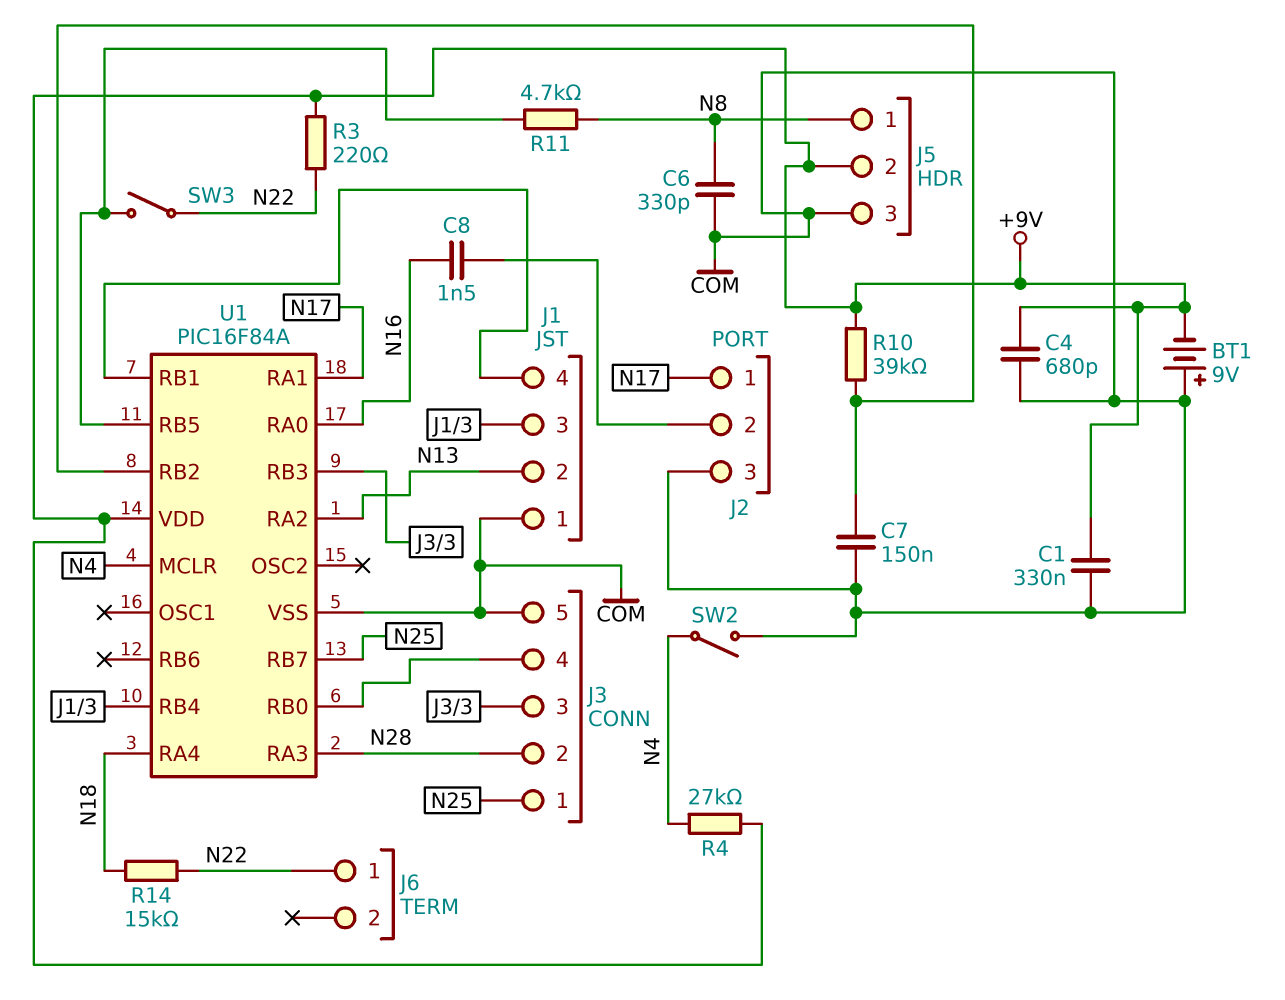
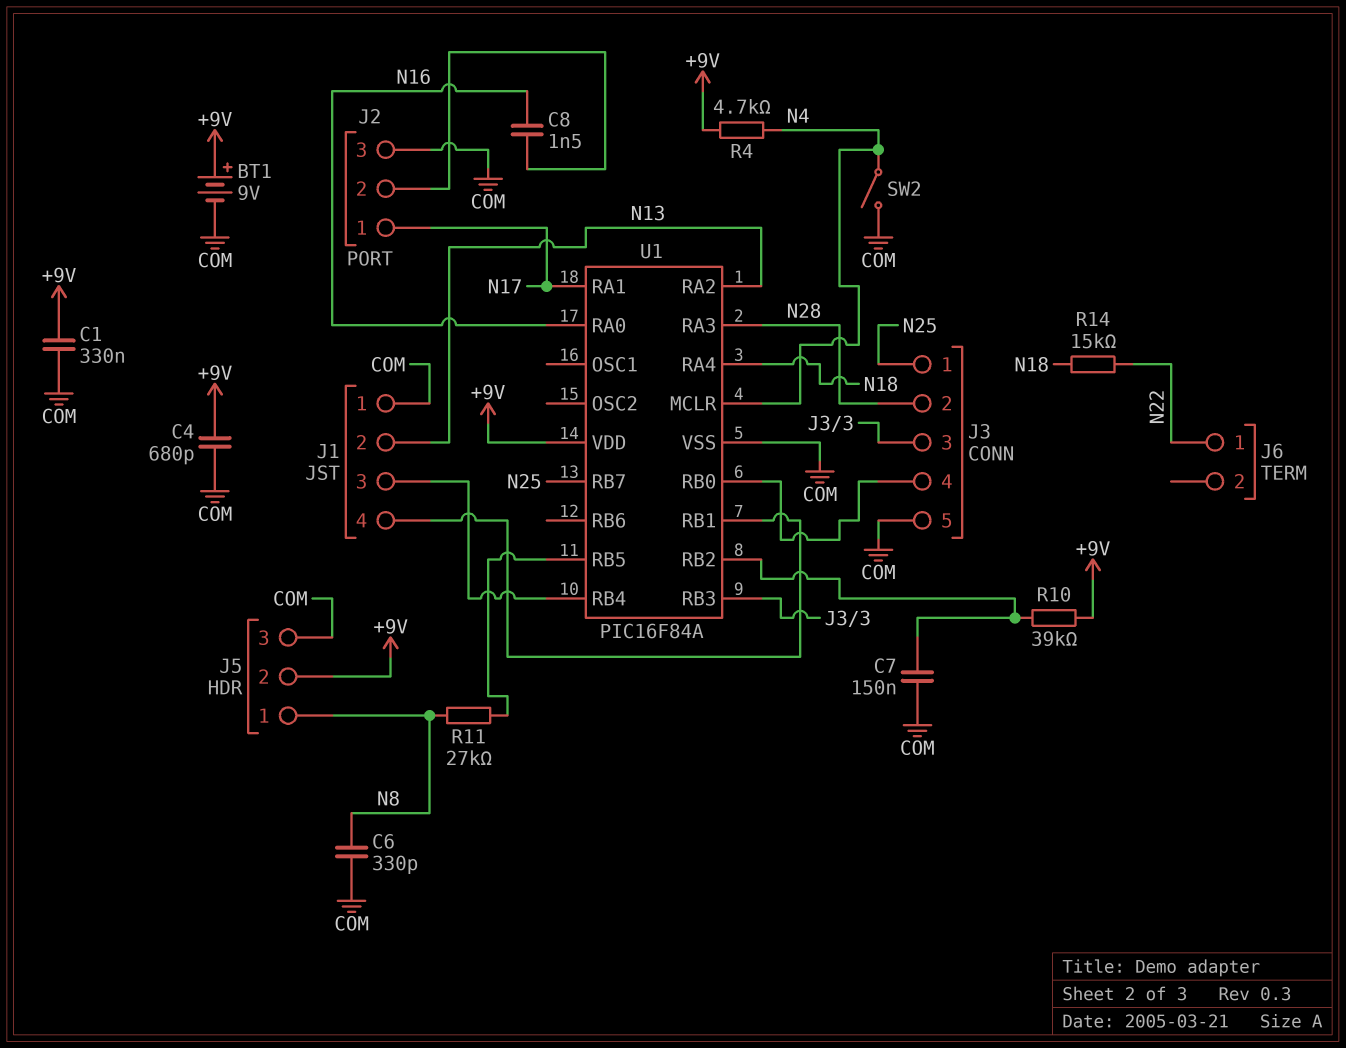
BT1: 9V (plus COM, minus +9V) -> 9V (plus +9V, minus COM)
R3: 220 (+9V, N22) -> none
R4: 27k (+9V, N4) -> 4.7k (+9V, N4)
R11: 4.7k (N8, U1/RB5) -> 27k (N8, U1/RB5)
SW3: switch (N22, U1/RB5) -> none

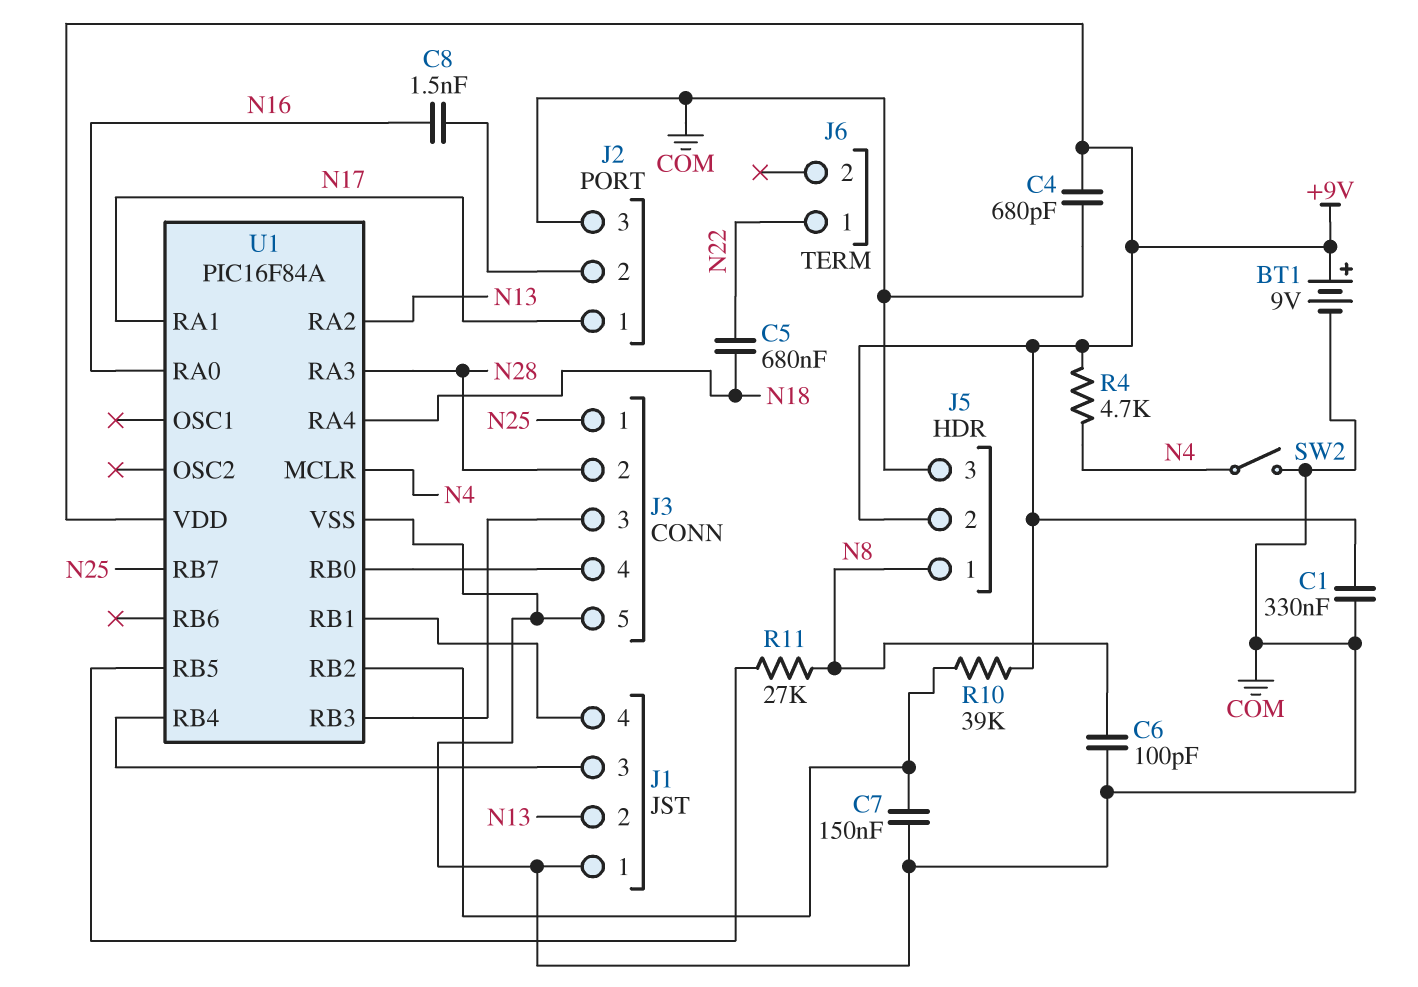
C5: none -> 680nF (N18, N22)
C6: 330pF (COM, N8) -> 100pF (COM, N8)
R14: 15k (N18, N22) -> none

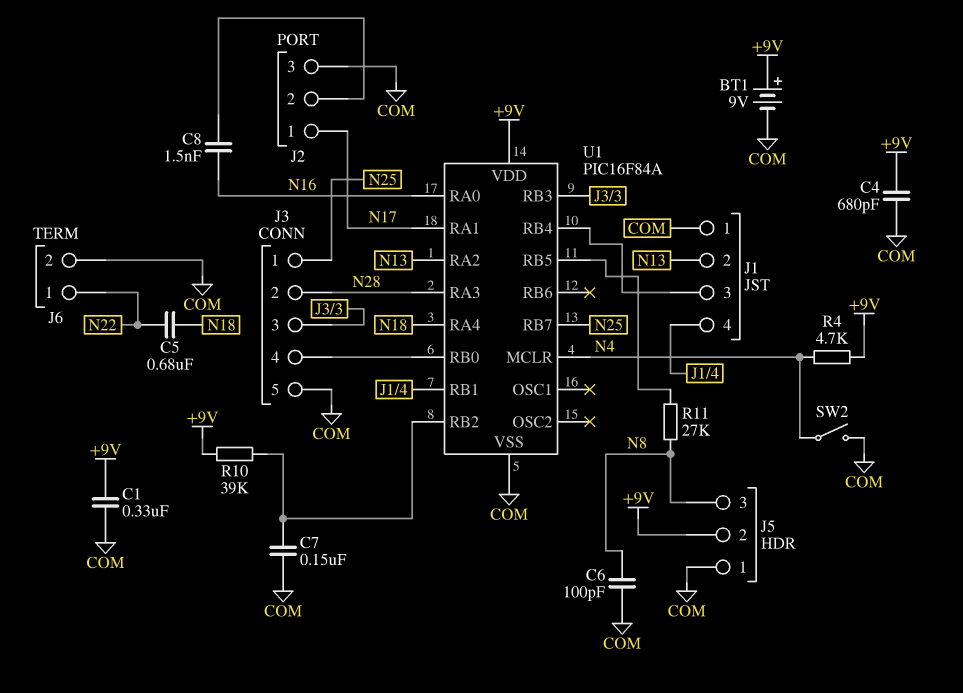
J5 pin 1: N8 -> COM
J5 pin 3: COM -> N8
J6 pin 2: none -> COM

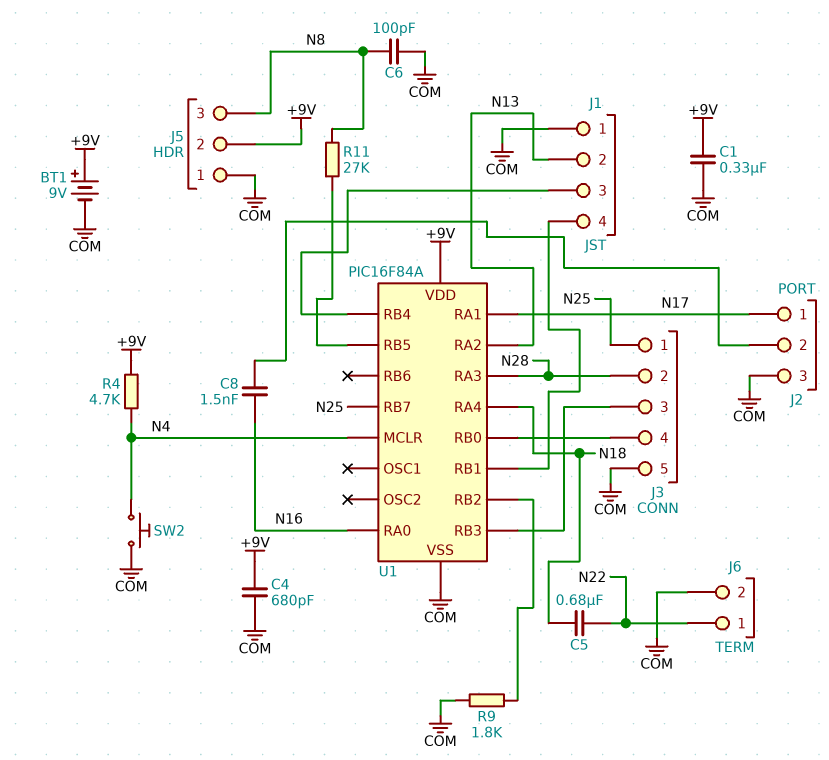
C7: 150nF (COM, U1/RB2) -> none
R9: none -> 1.8k (COM, U1/RB2)
R10: 39k (+9V, U1/RB2) -> none
SW2: switch (COM, N4) -> button (COM, N4)

